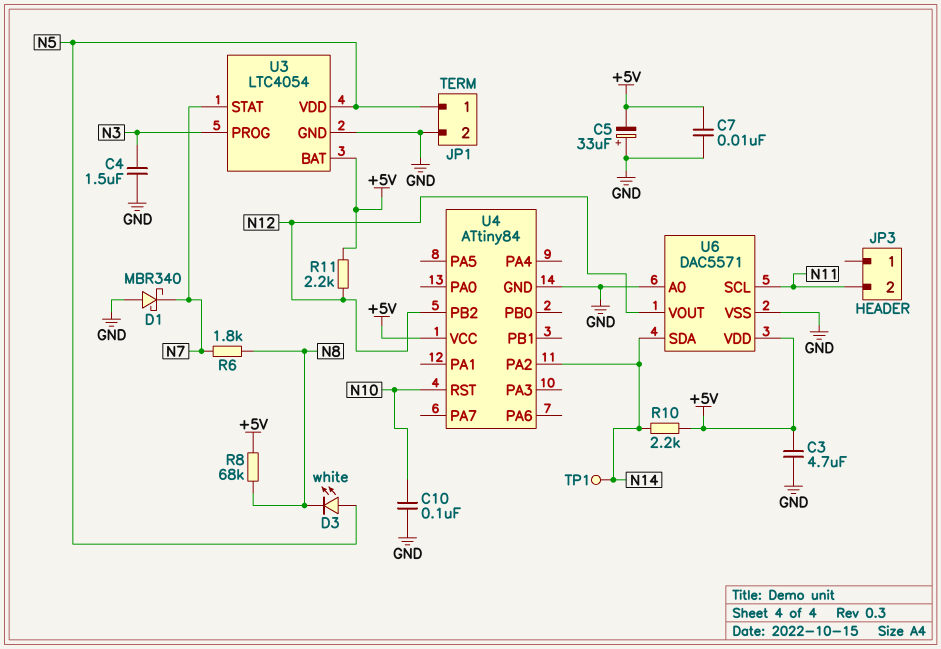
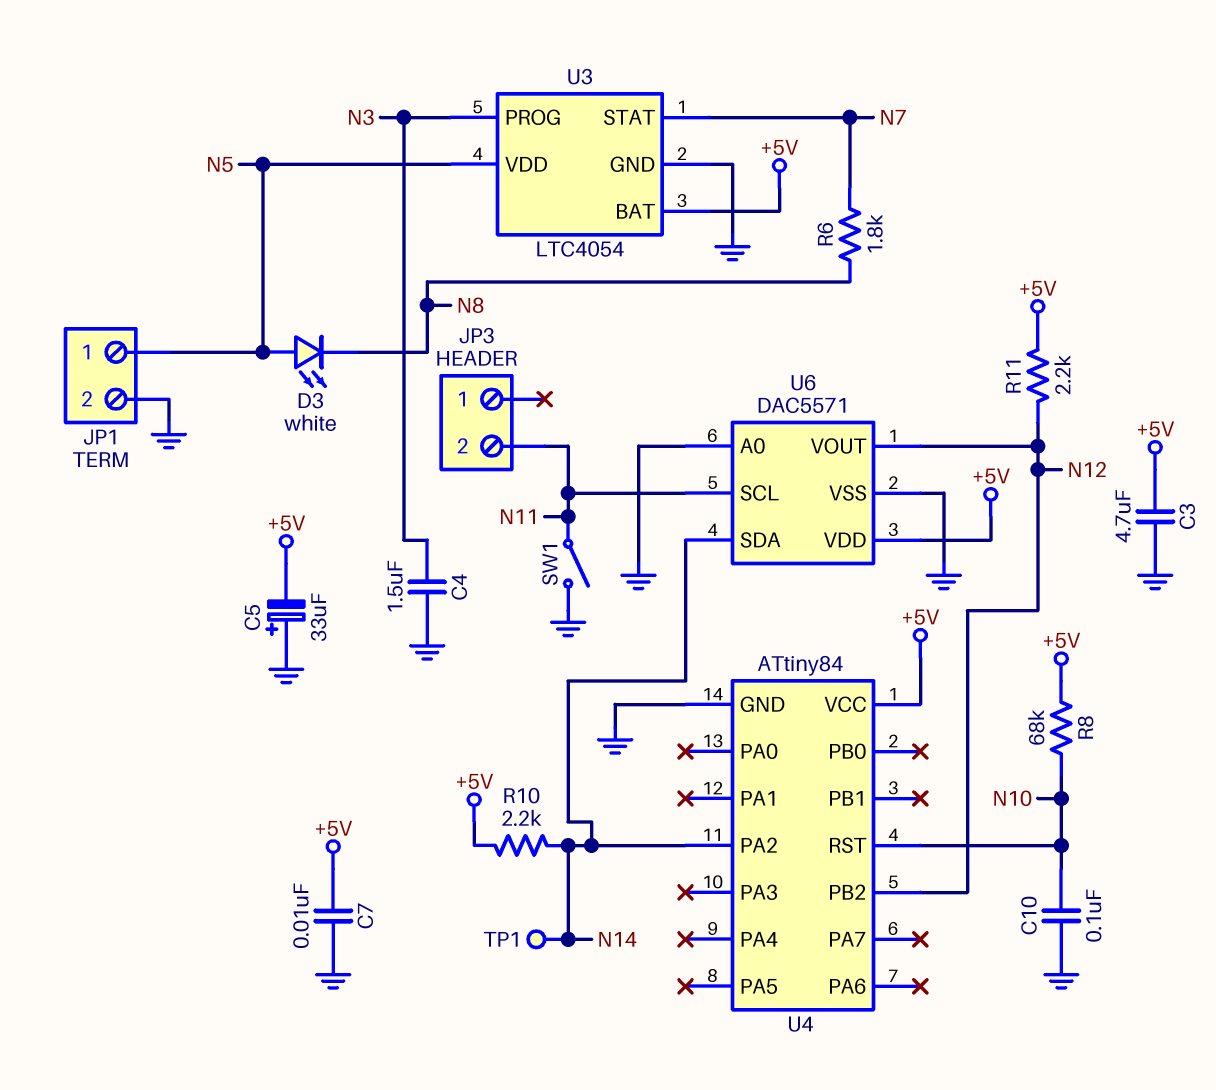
D1: schottky MBR340 (A GND, K N7) -> none
R8: 68k (+5V, N8) -> 68k (+5V, N10)
SW1: none -> switch (GND, N11)

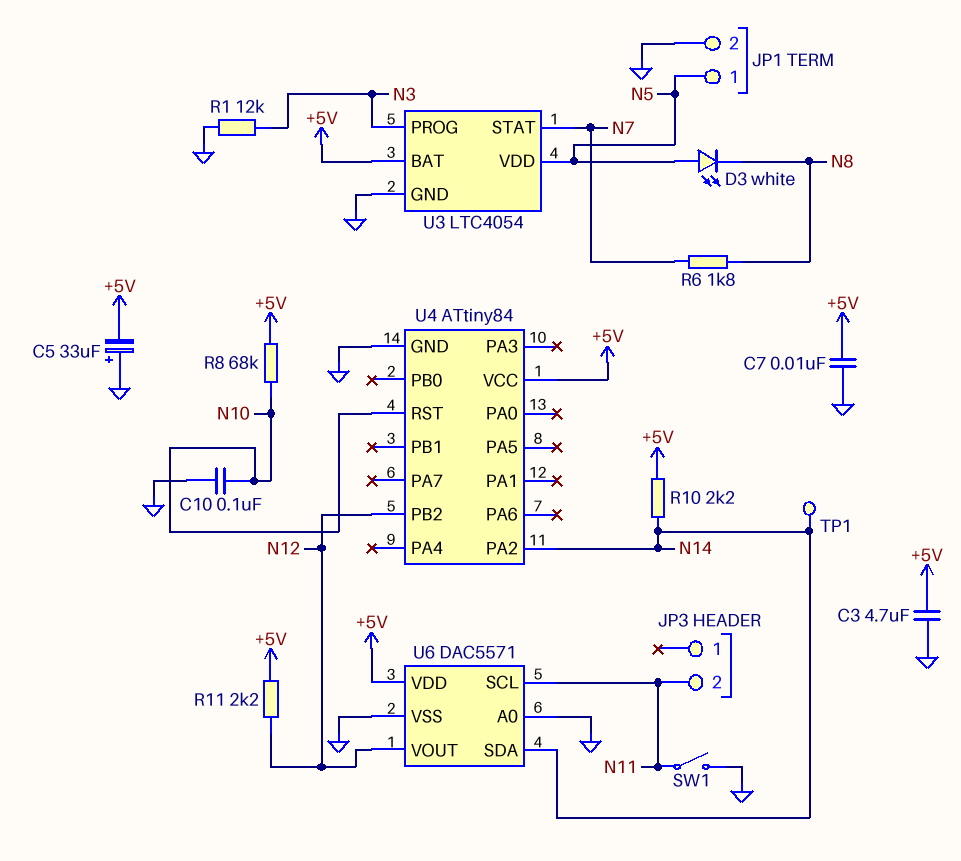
C4: 1.5uF (GND, N3) -> none
R1: none -> 12k (GND, N3)

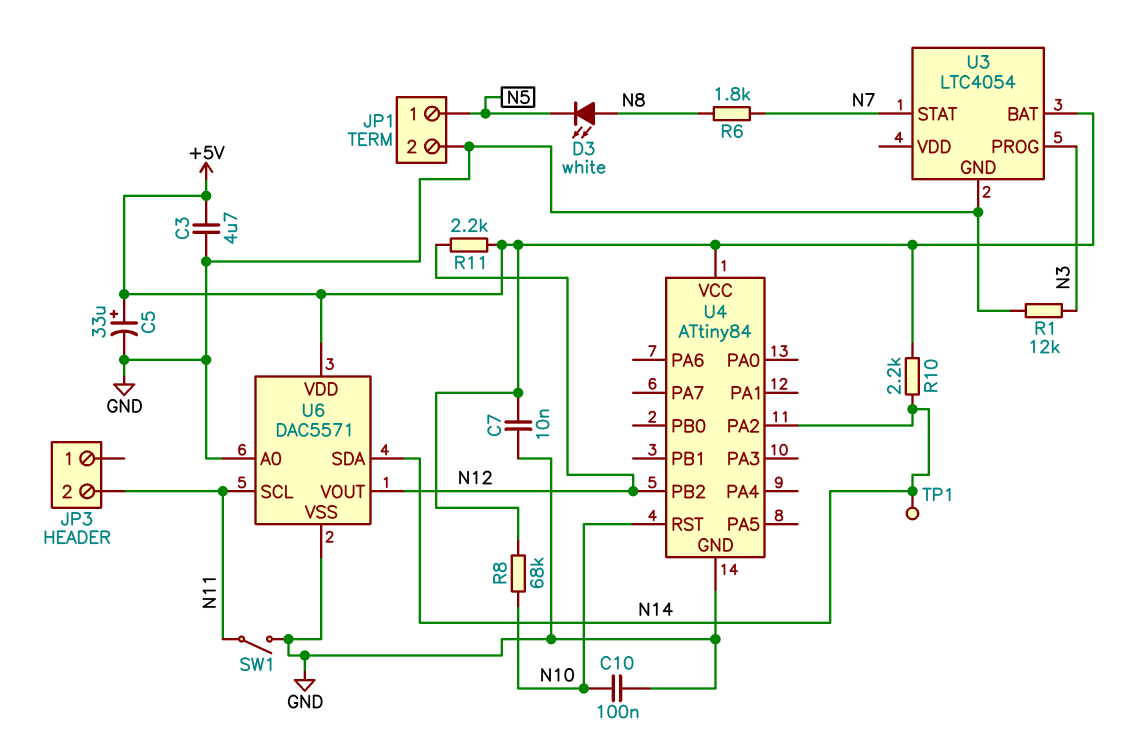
C5: 33uF (plus GND, minus +5V) -> 33uF (plus +5V, minus GND)
D3: LED white (A N5, K N8) -> LED white (A N8, K N5)
U3 pin VDD: N5 -> none

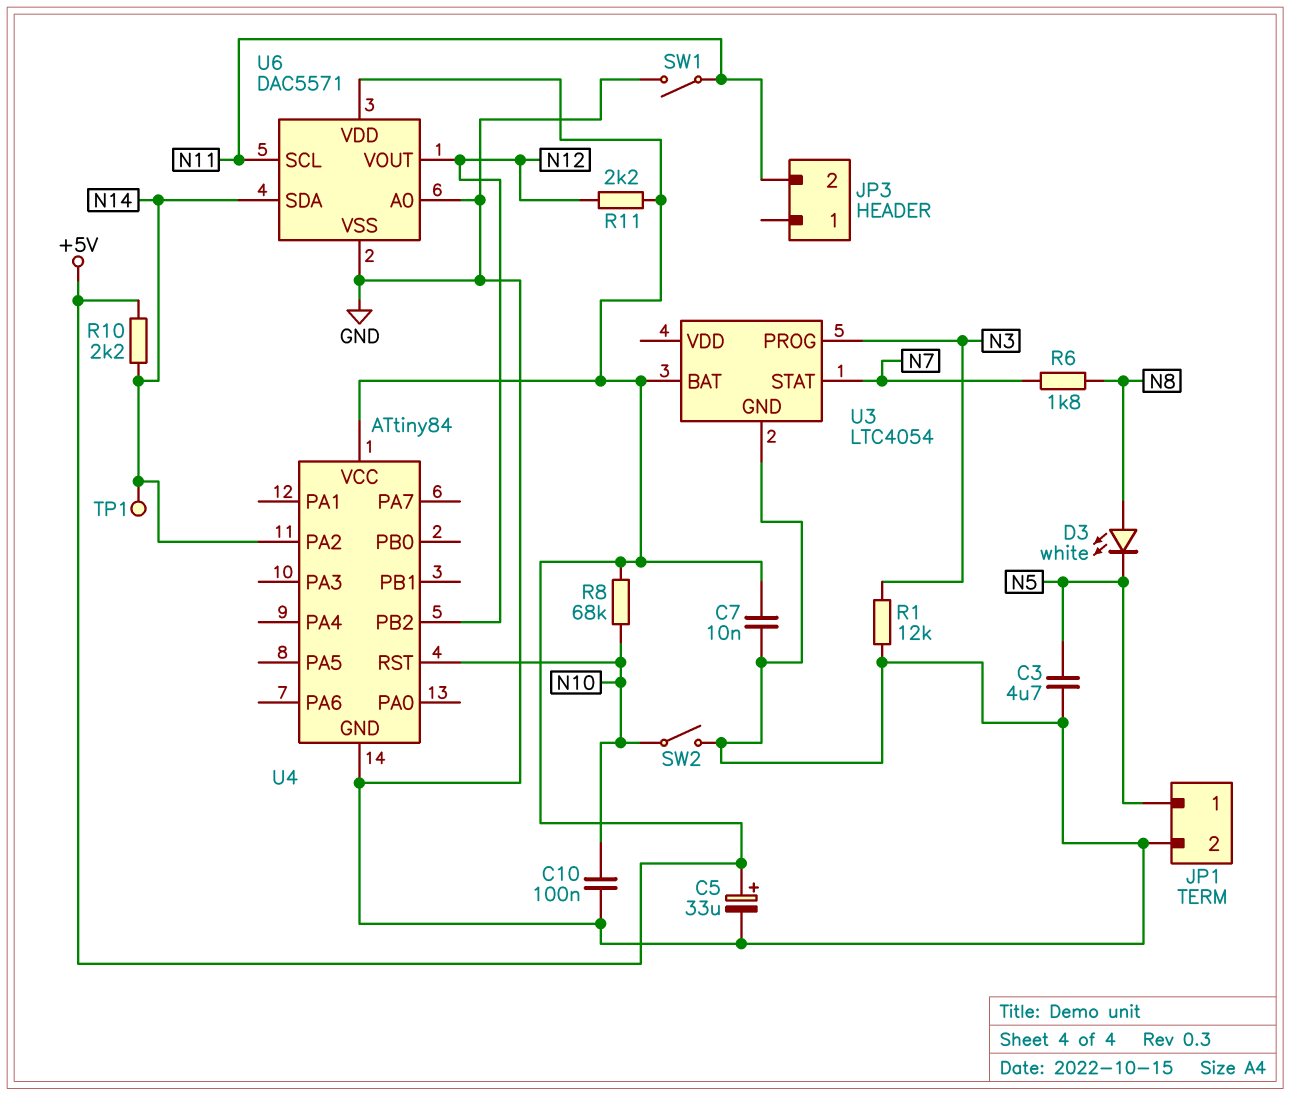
C3: 4.7uF (+5V, GND) -> 4.7uF (GND, N5)
SW2: none -> switch (GND, N10)

